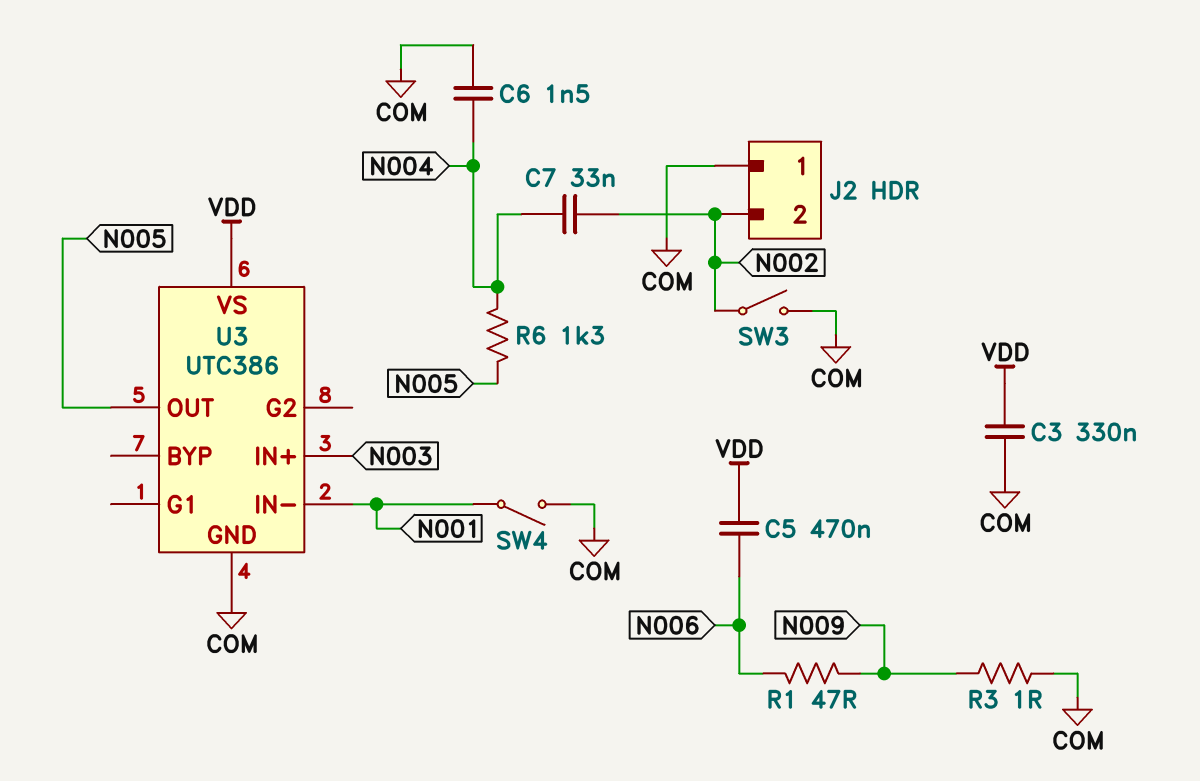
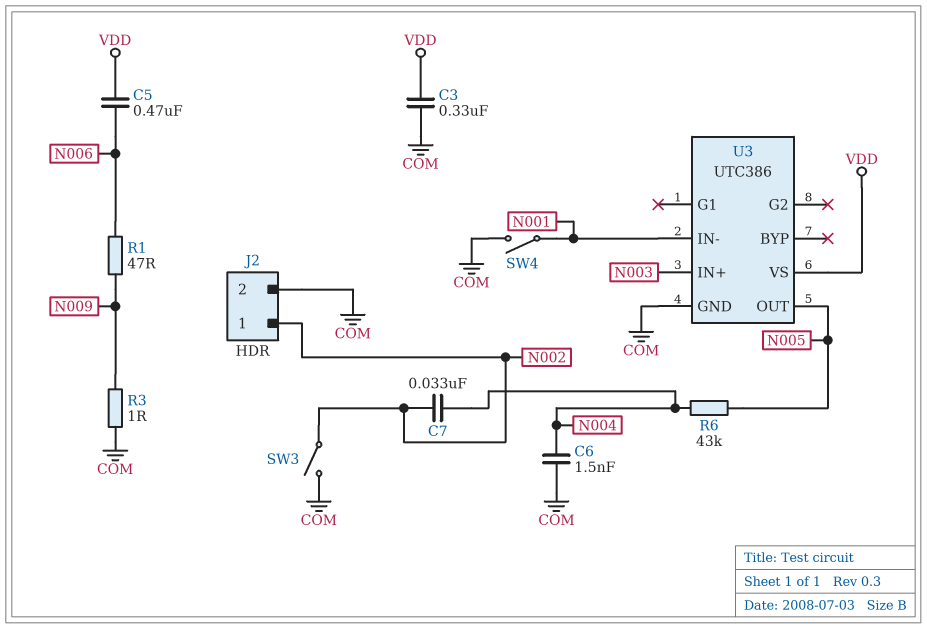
J2 pin 1: COM -> N002
J2 pin 2: N002 -> COM
R6: 1.3k (N004, N005) -> 43k (N004, N005)

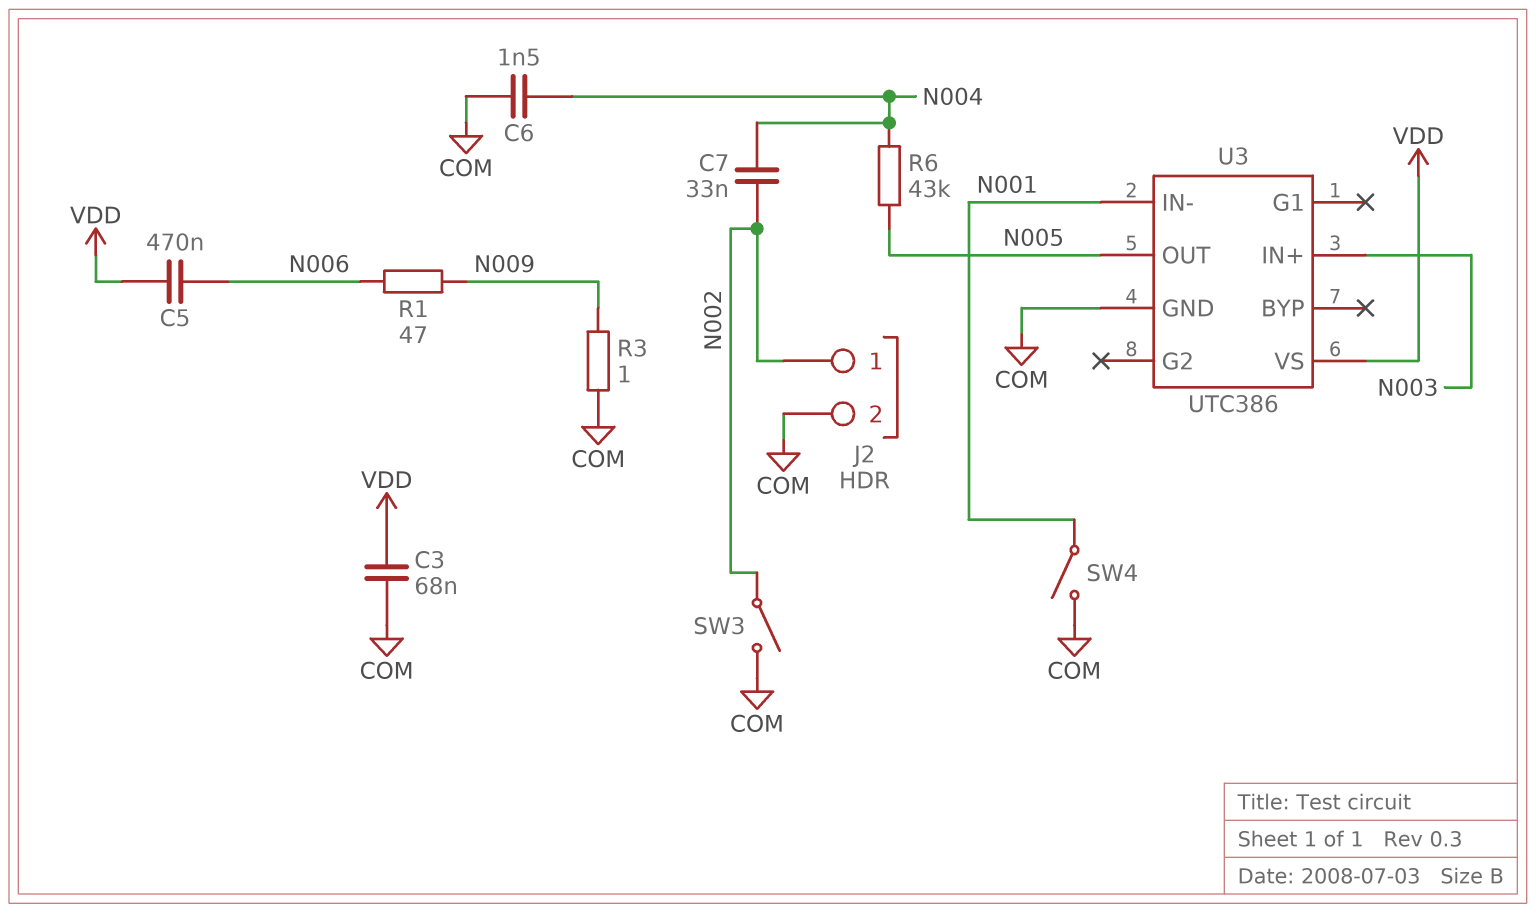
C3: 330nF (COM, VDD) -> 68nF (COM, VDD)

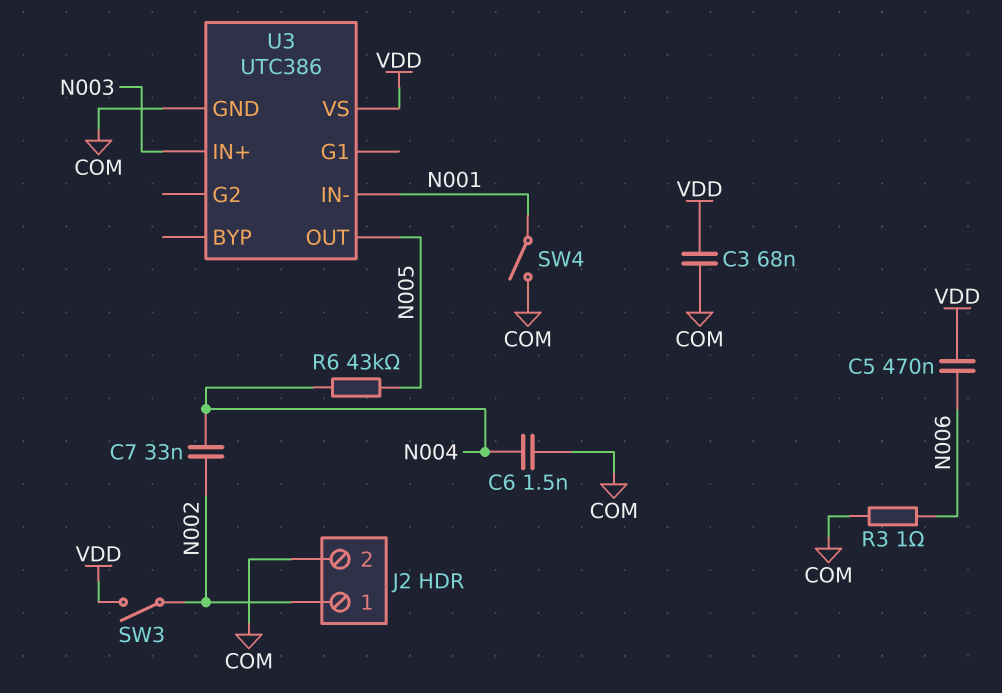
R1: 47 (N006, N009) -> none
R3: 1 (COM, N009) -> 1 (COM, N006)
SW3: switch (COM, N002) -> switch (N002, VDD)

